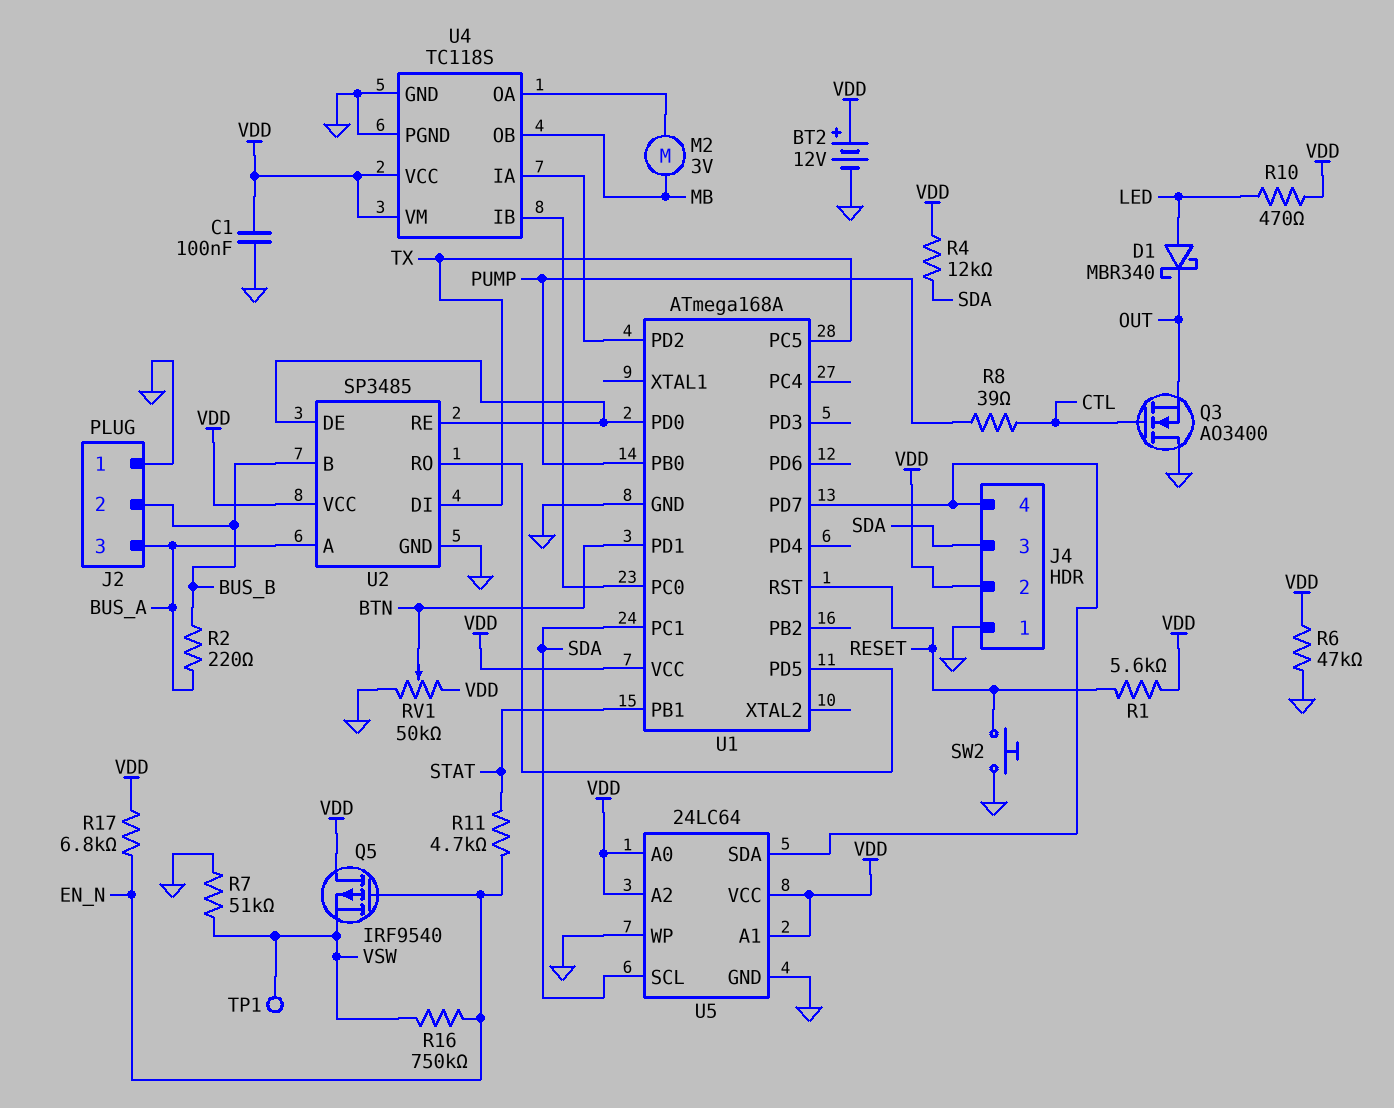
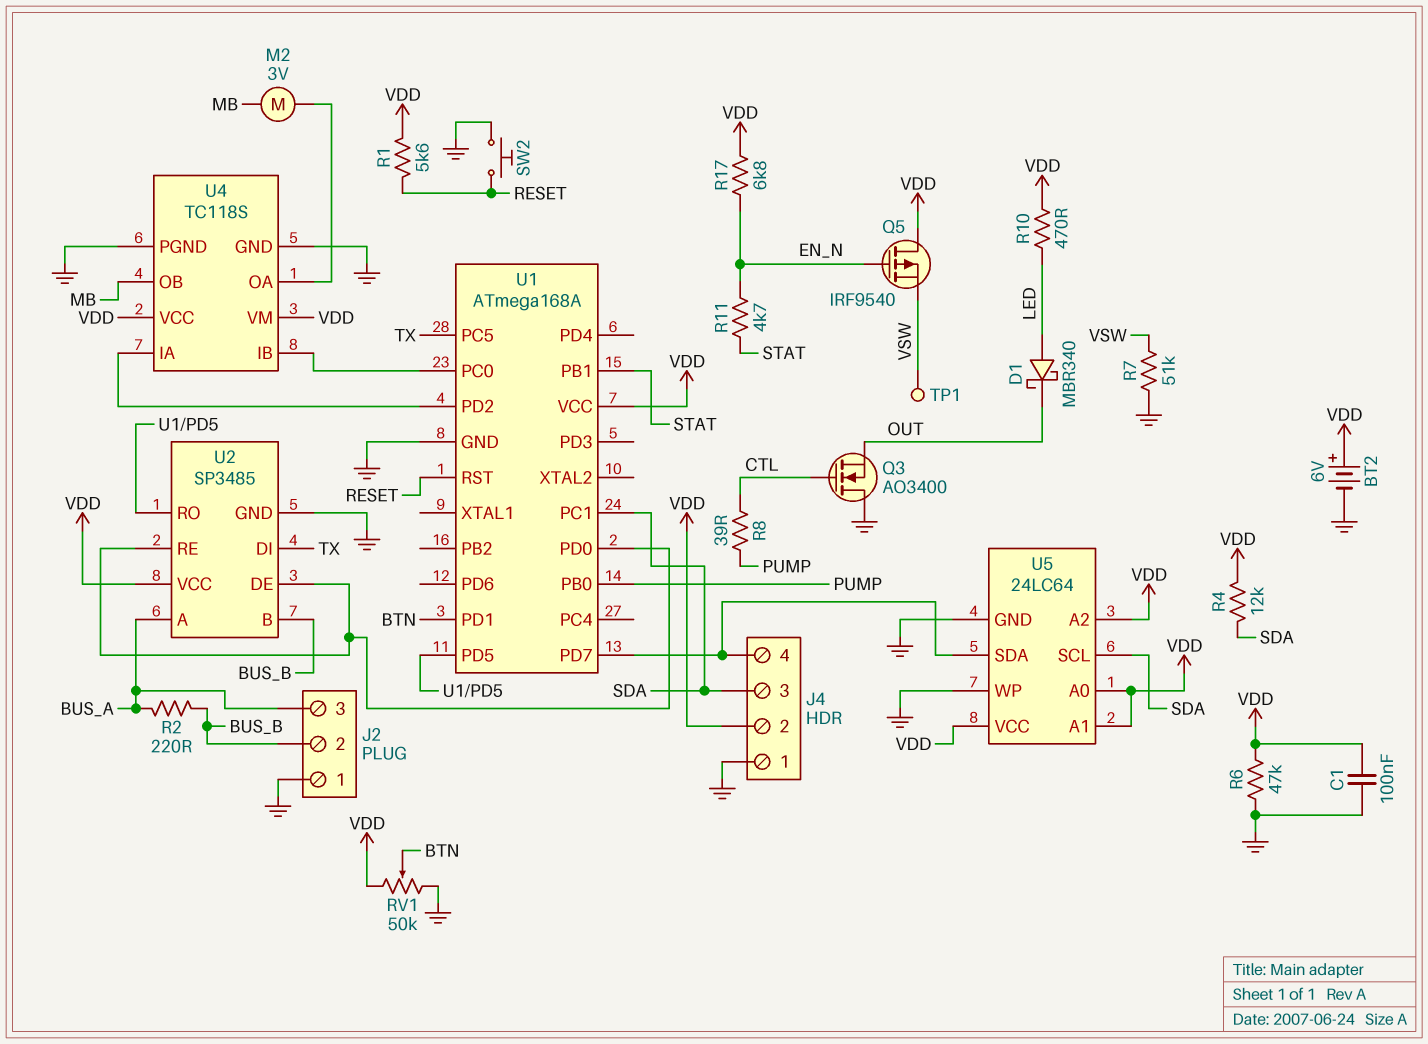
BT2: 12V (plus VDD, minus GND) -> 6V (plus VDD, minus GND)
R16: 750k (EN_N, VSW) -> none

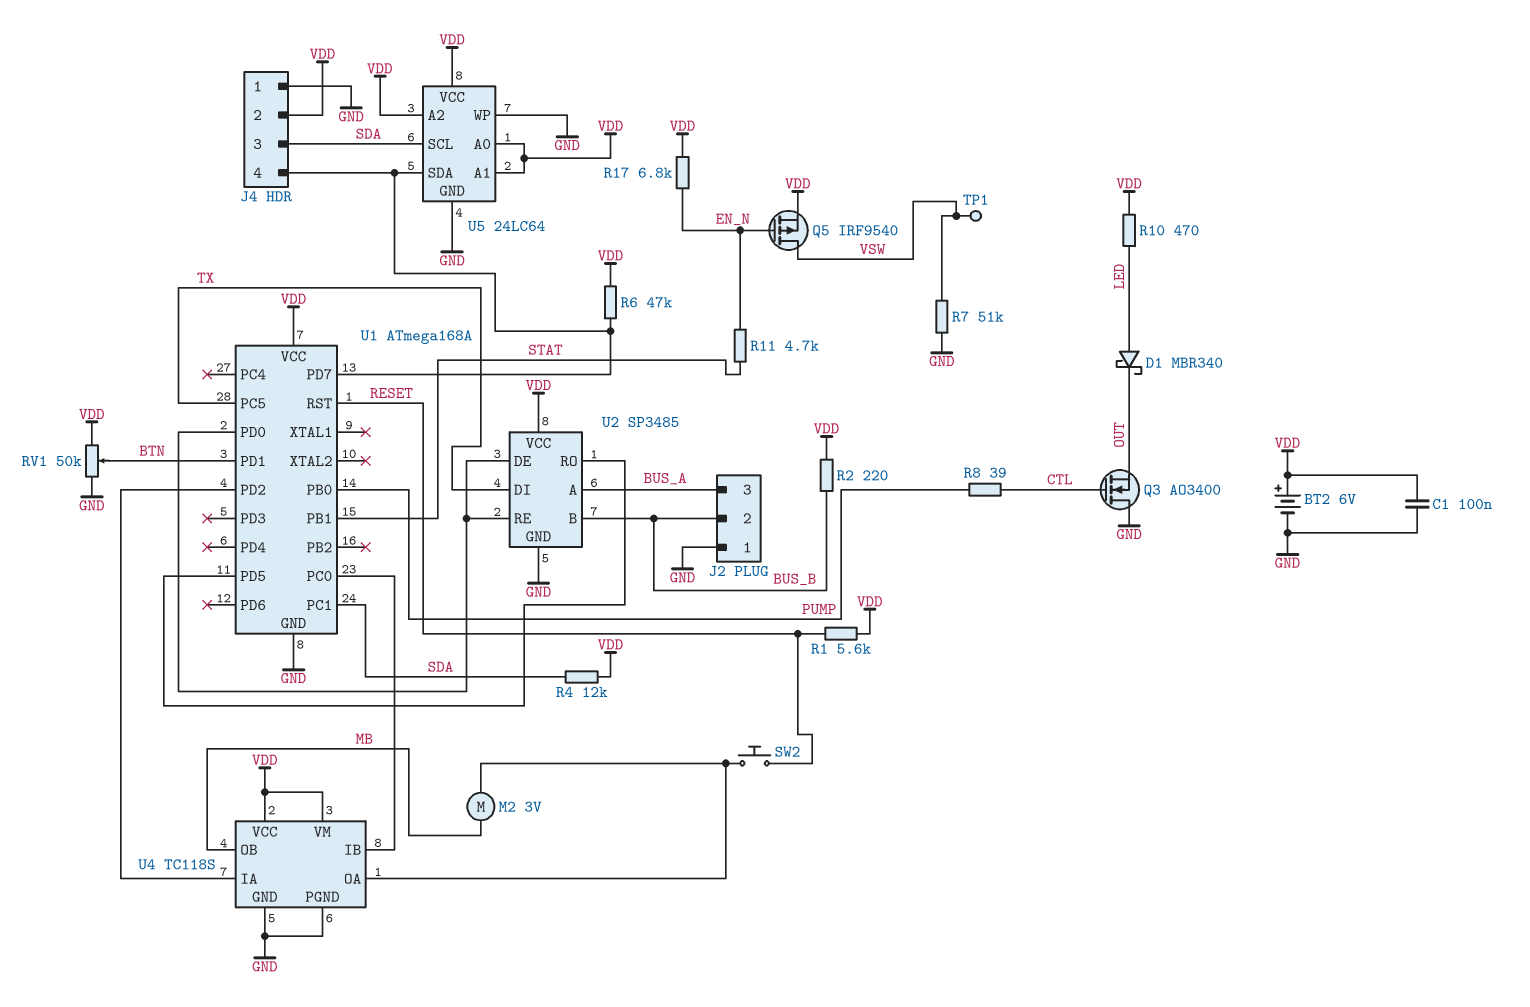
Q5: PMOS IRF9540 (G EN_N, D VDD, S VSW) -> PMOS IRF9540 (G EN_N, D VSW, S VDD)
R2: 220 (BUS_A, BUS_B) -> 220 (BUS_B, VDD)
R6: 47k (GND, VDD) -> 47k (J4/4, VDD)
SW2: button (GND, RESET) -> button (RESET, U4/OA)

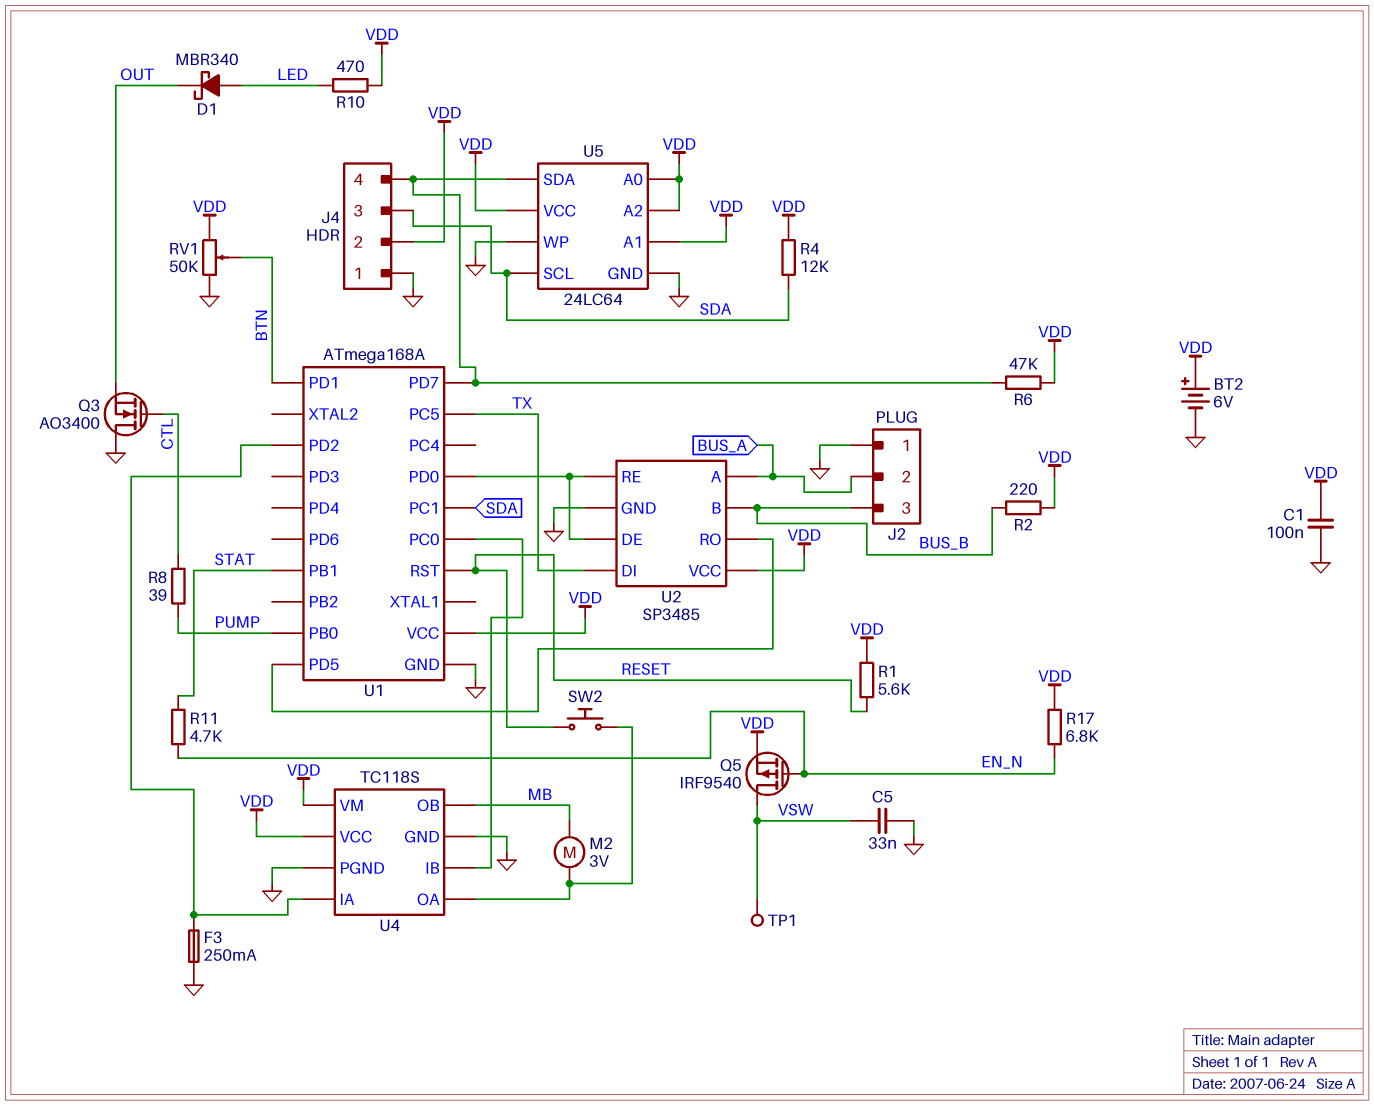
C5: none -> 33nF (GND, VSW)
F3: none -> 250mA (GND, U1/PD2)
J2 pin 2: BUS_B -> BUS_A
J2 pin 3: BUS_A -> BUS_B
R7: 51k (GND, VSW) -> none

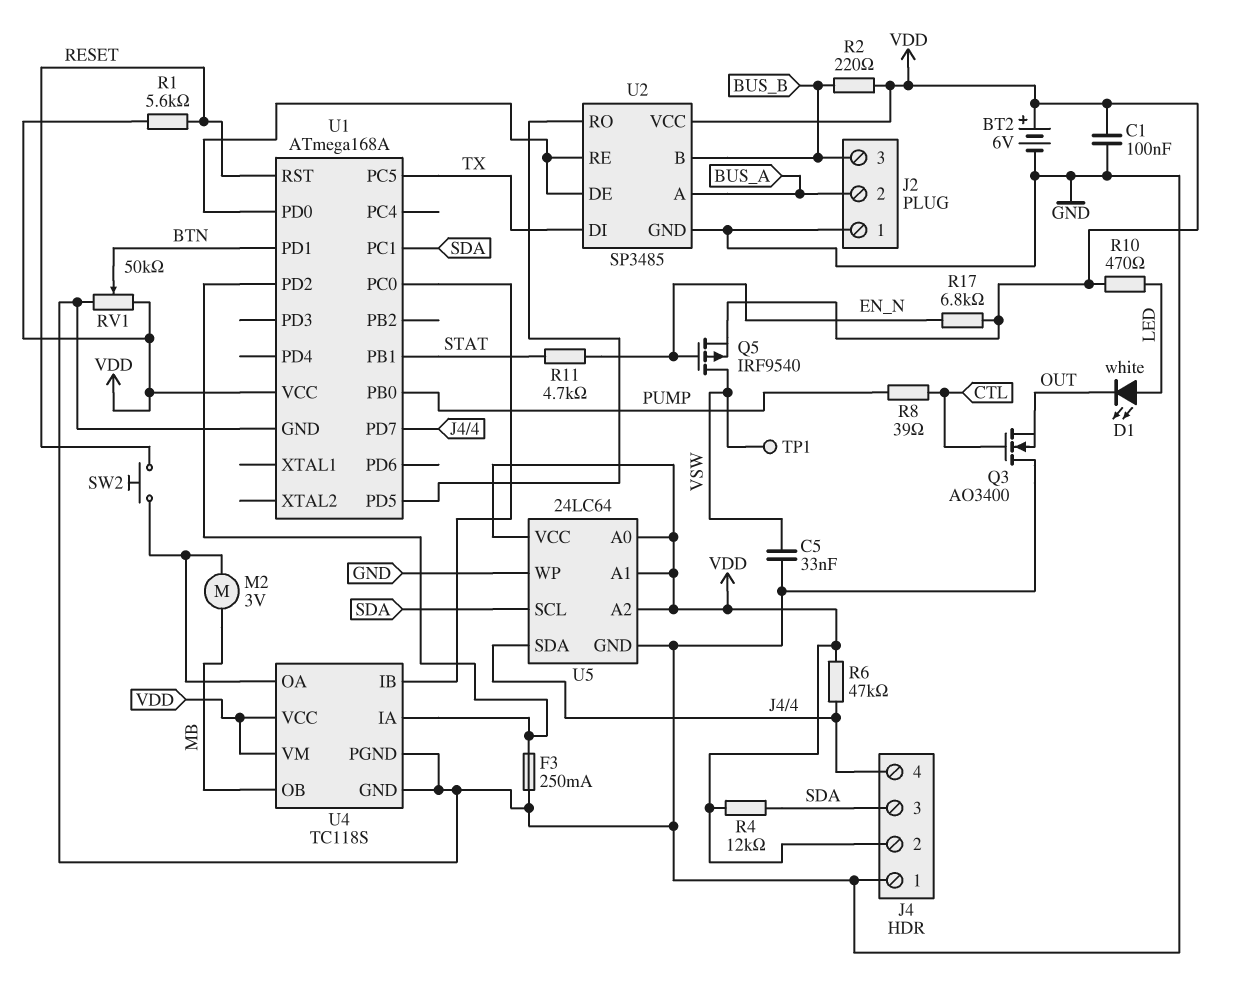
D1: schottky MBR340 (A LED, K OUT) -> LED white (A LED, K OUT)

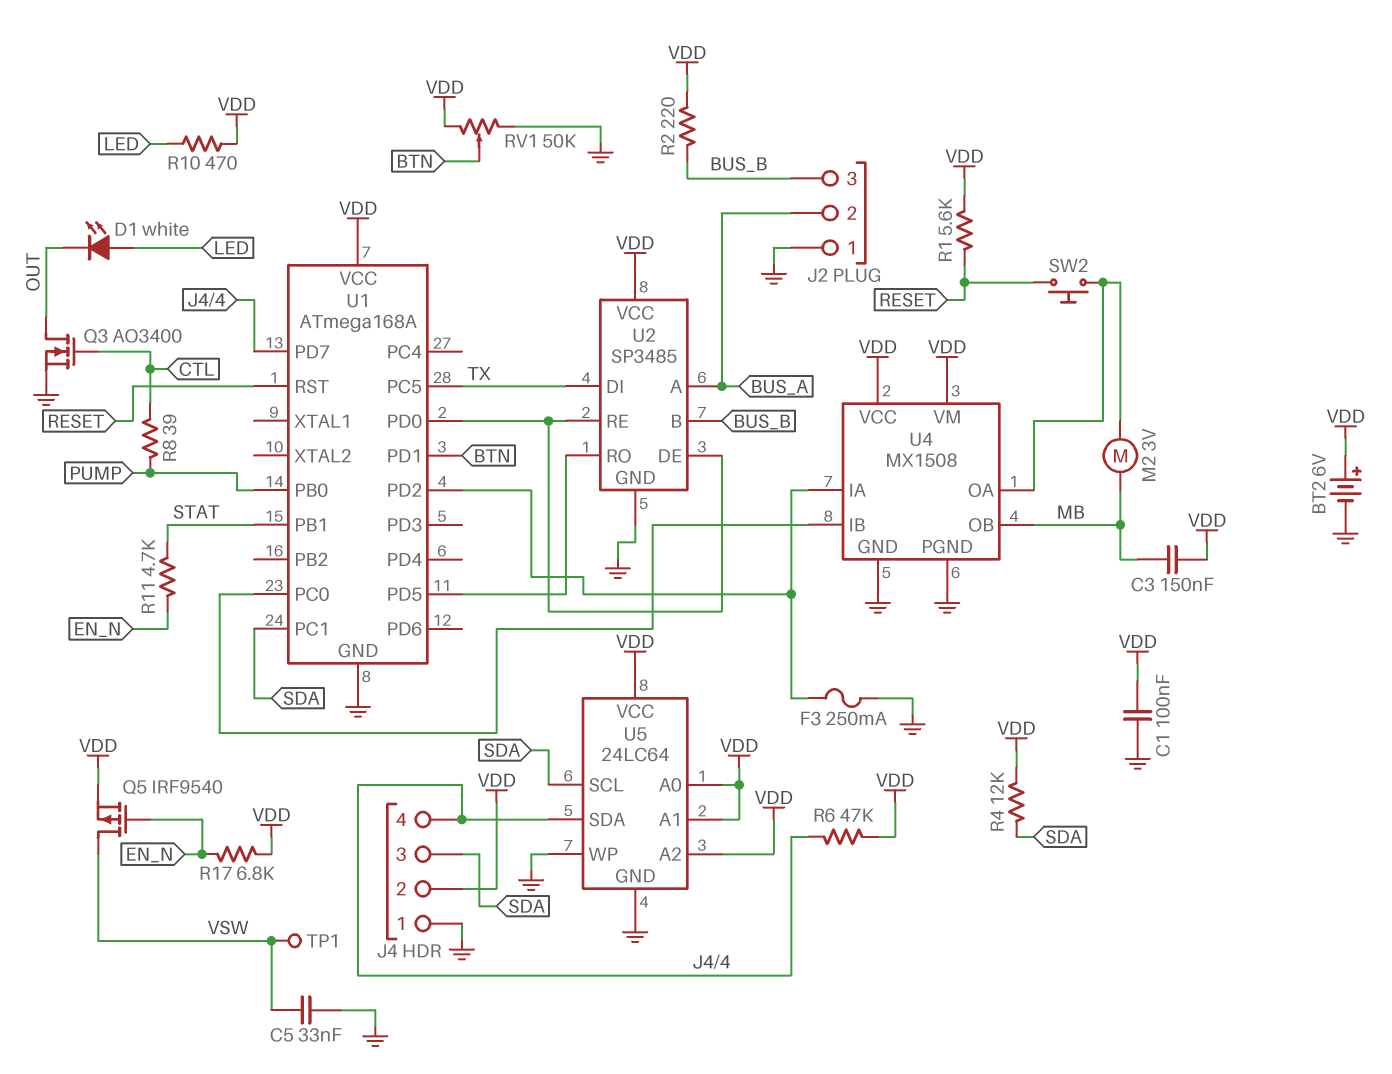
C3: none -> 150nF (MB, VDD)
Q3: NMOS AO3400 (G CTL, D GND, S OUT) -> NMOS AO3400 (G CTL, D OUT, S GND)
U4: TC118S -> MX1508

